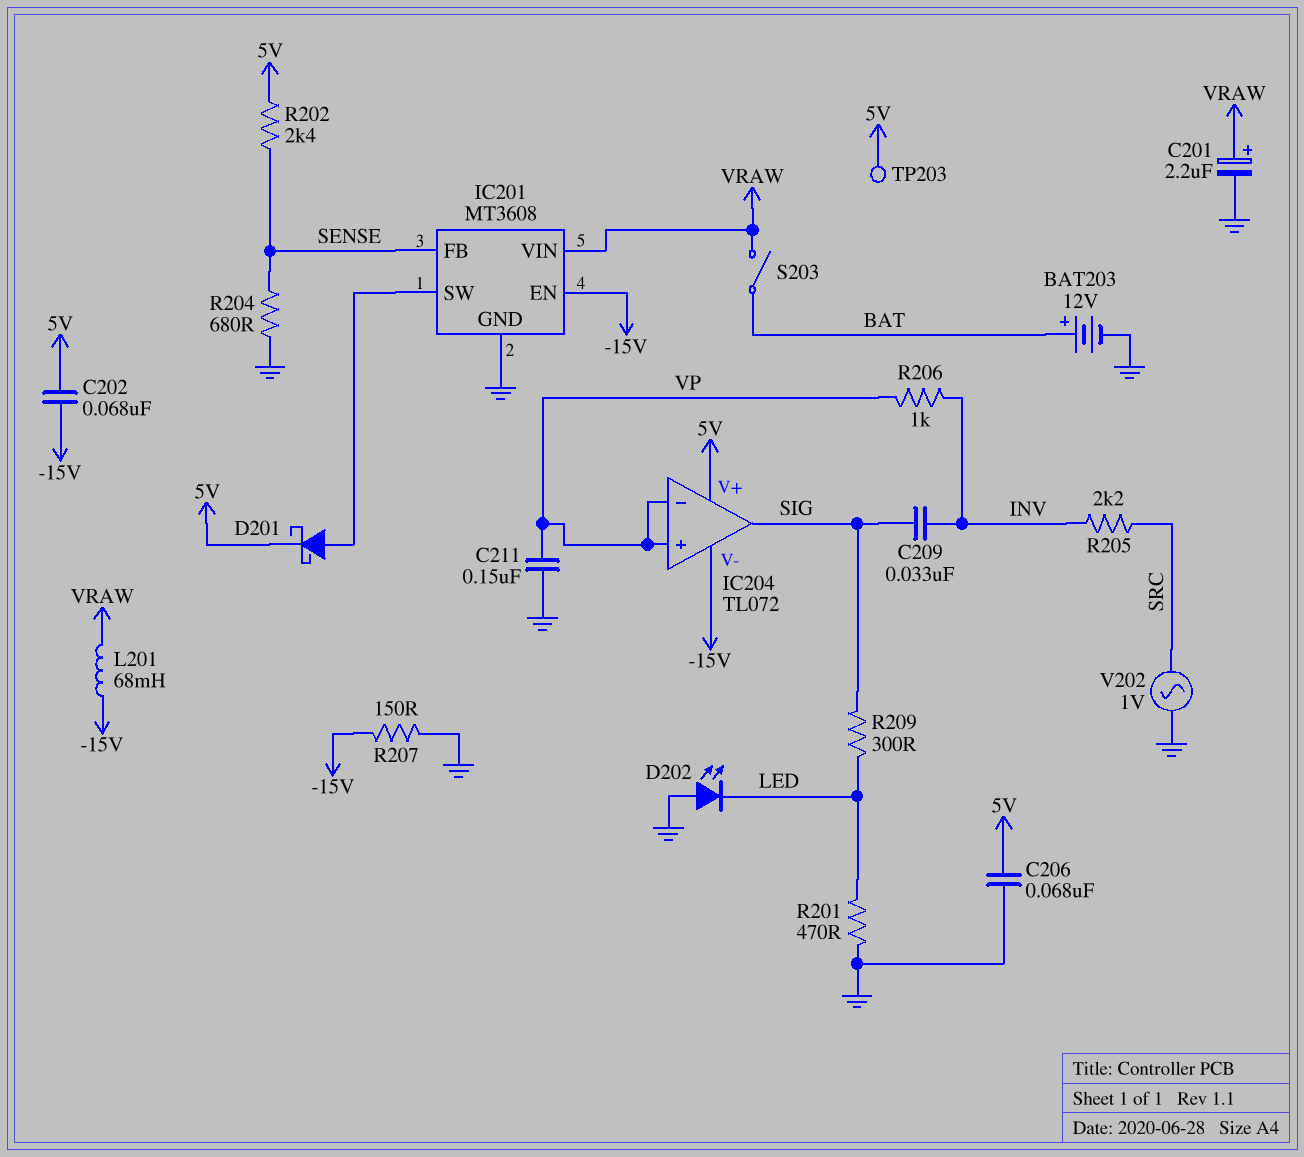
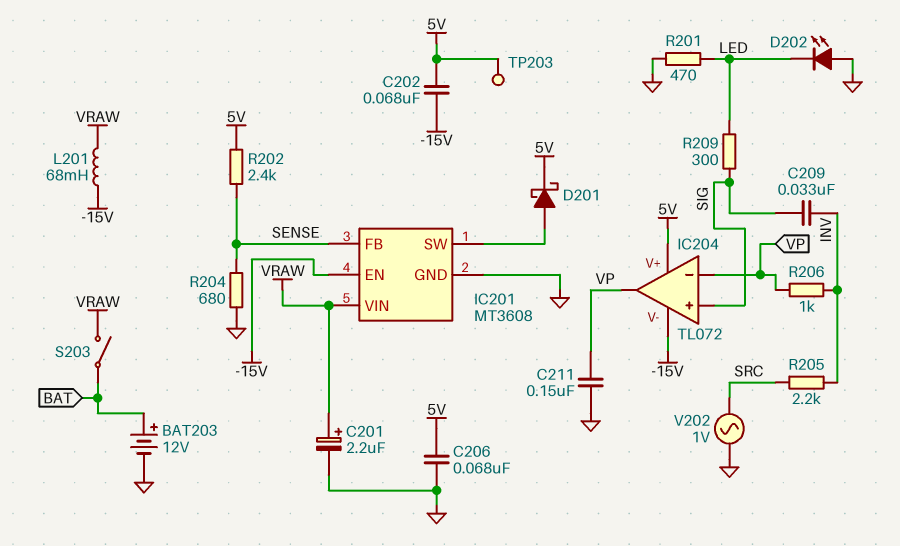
IC204 pin in+: VP -> SIG
IC204 pin out: SIG -> VP
R207: 150 (-15V, GND) -> none

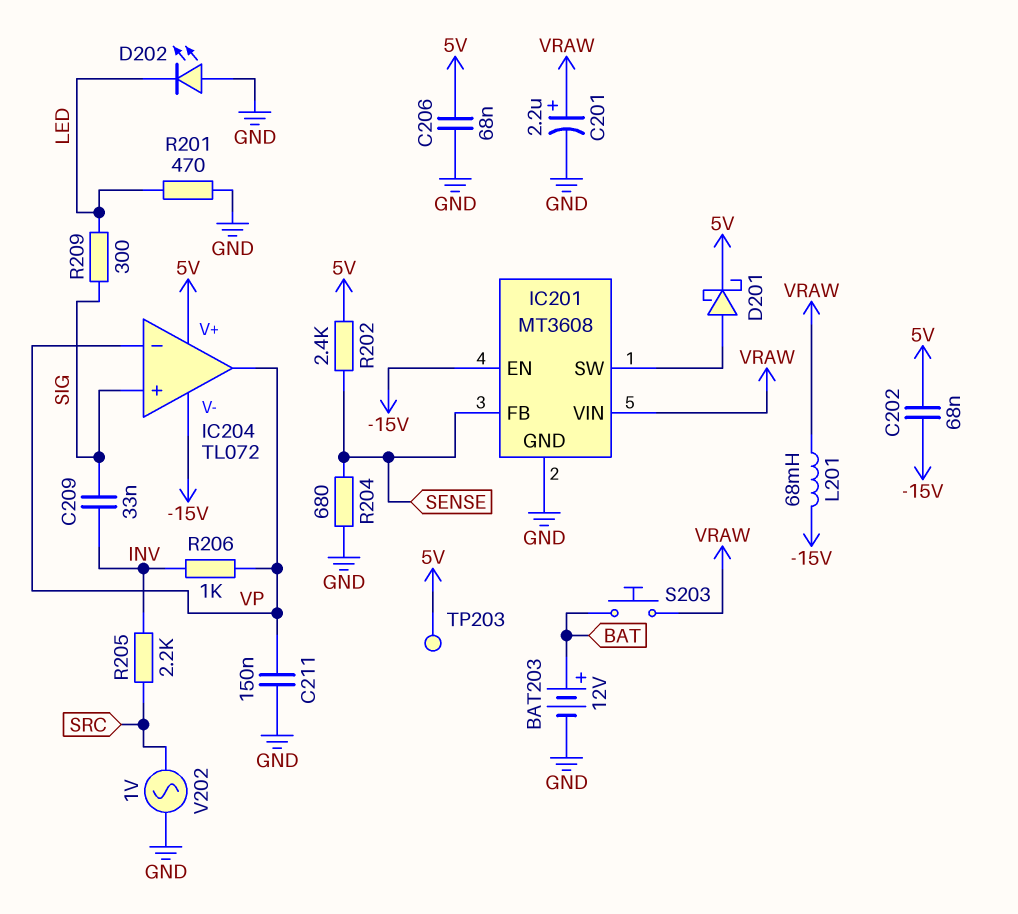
S203: switch (BAT, VRAW) -> button (BAT, VRAW)

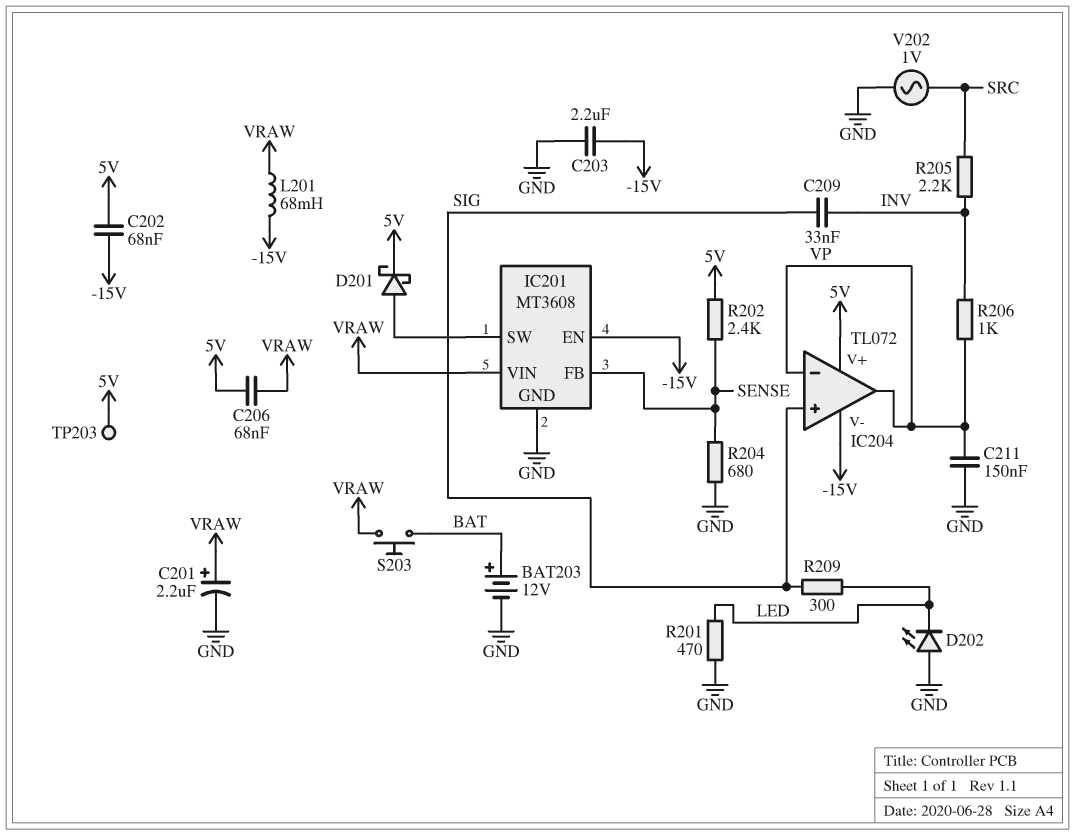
C203: none -> 2.2uF (-15V, GND)
C206: 68nF (5V, GND) -> 68nF (5V, VRAW)

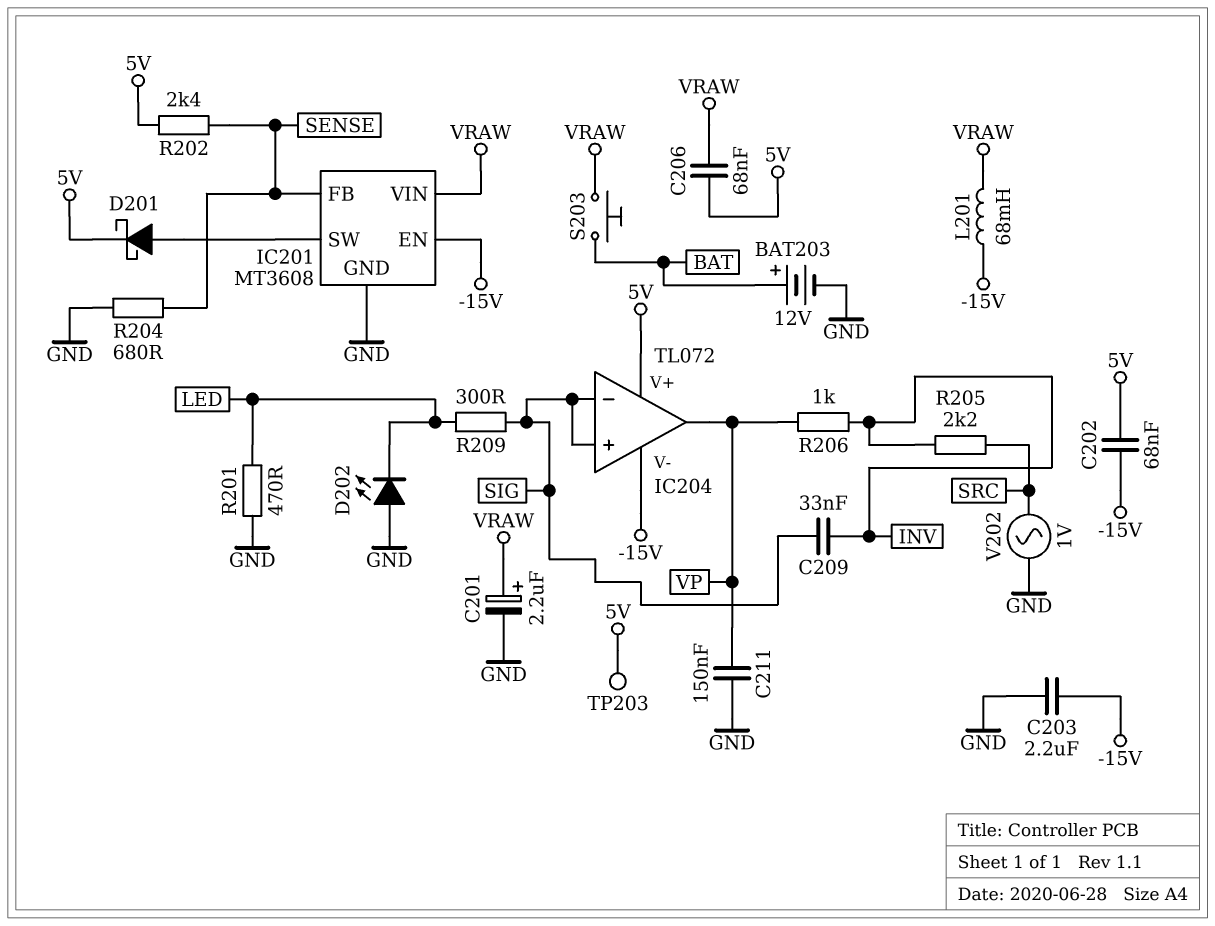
IC204 pin in-: VP -> SIG

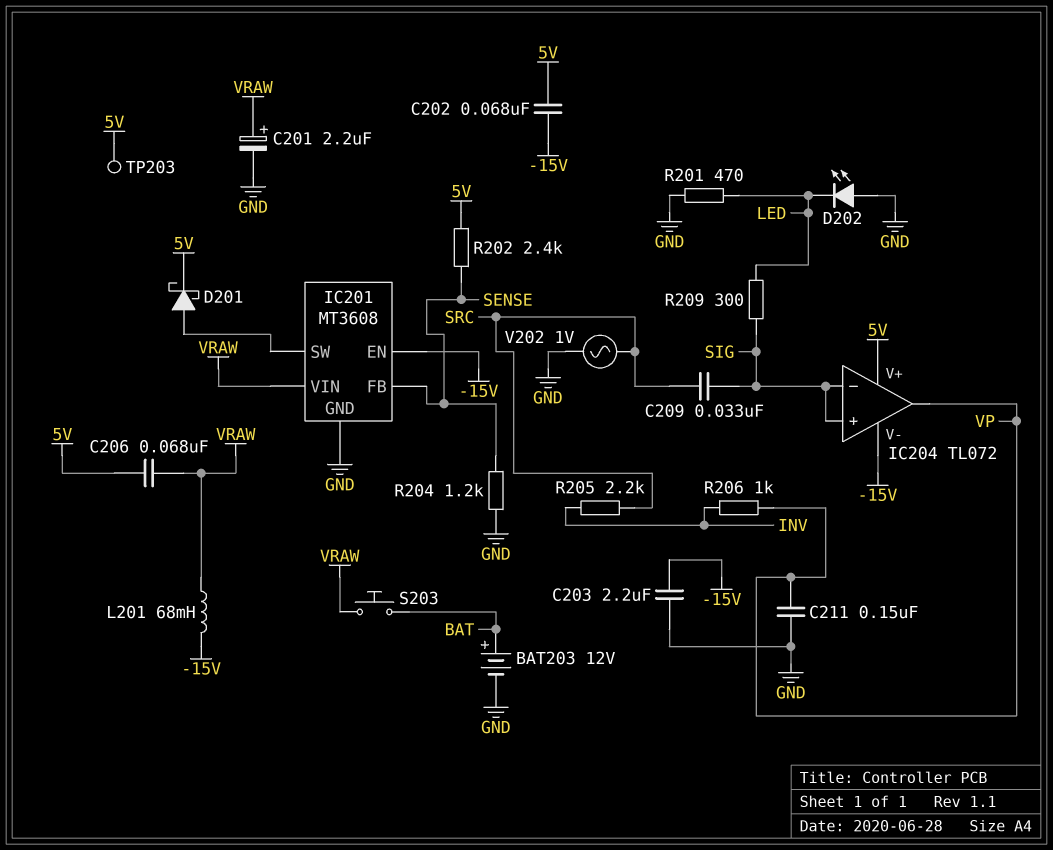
C209: 33nF (INV, SIG) -> 33nF (SIG, SRC)
R204: 680 (GND, SENSE) -> 1.2k (GND, SENSE)

